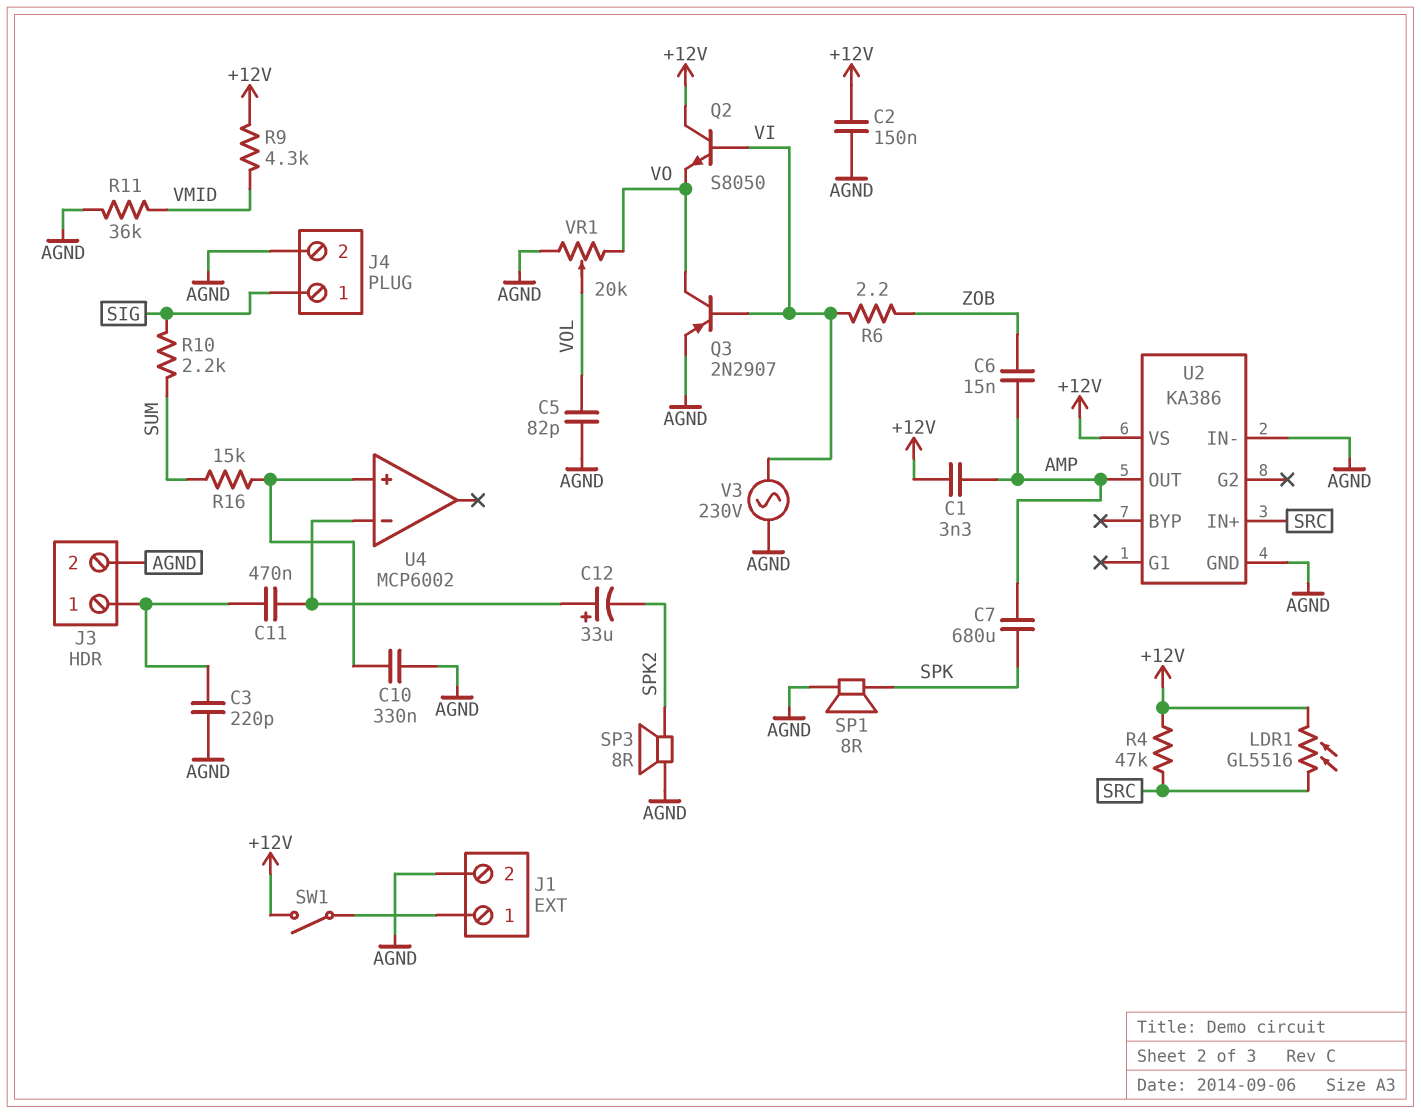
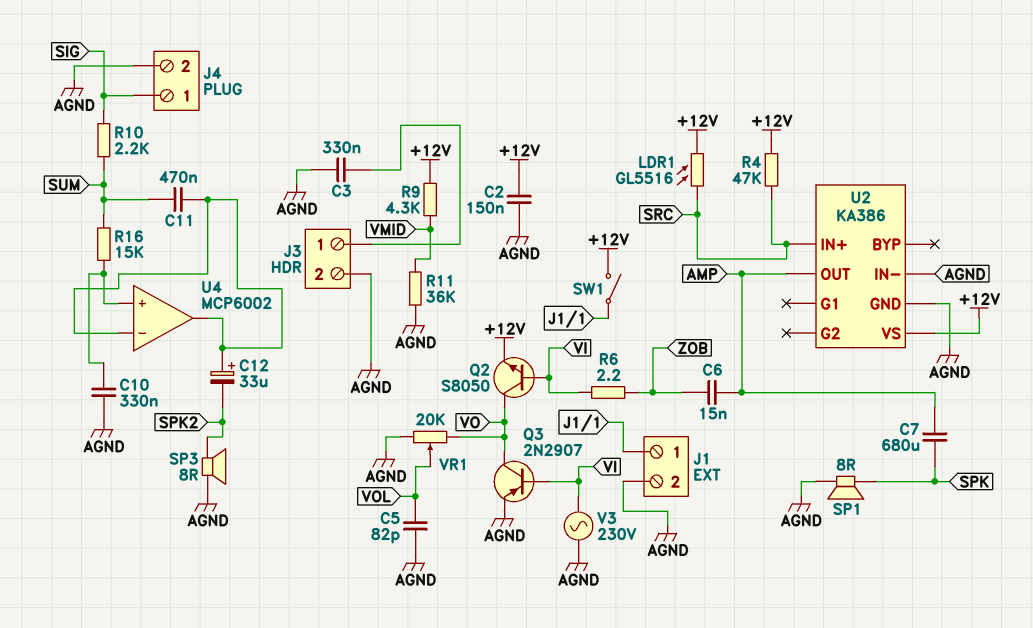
C1: 3.3nF (+12V, AMP) -> none
C3: 220pF (AGND, J3/1) -> 330nF (AGND, J3/1)
C11: 470nF (J3/1, U4/in-) -> 470nF (SUM, U4/in-)
Q2: NPN S8050 (B VI, C +12V, E VO) -> NPN S8050 (B VI, C VO, E +12V)
U4 pin out: none -> U4/in-

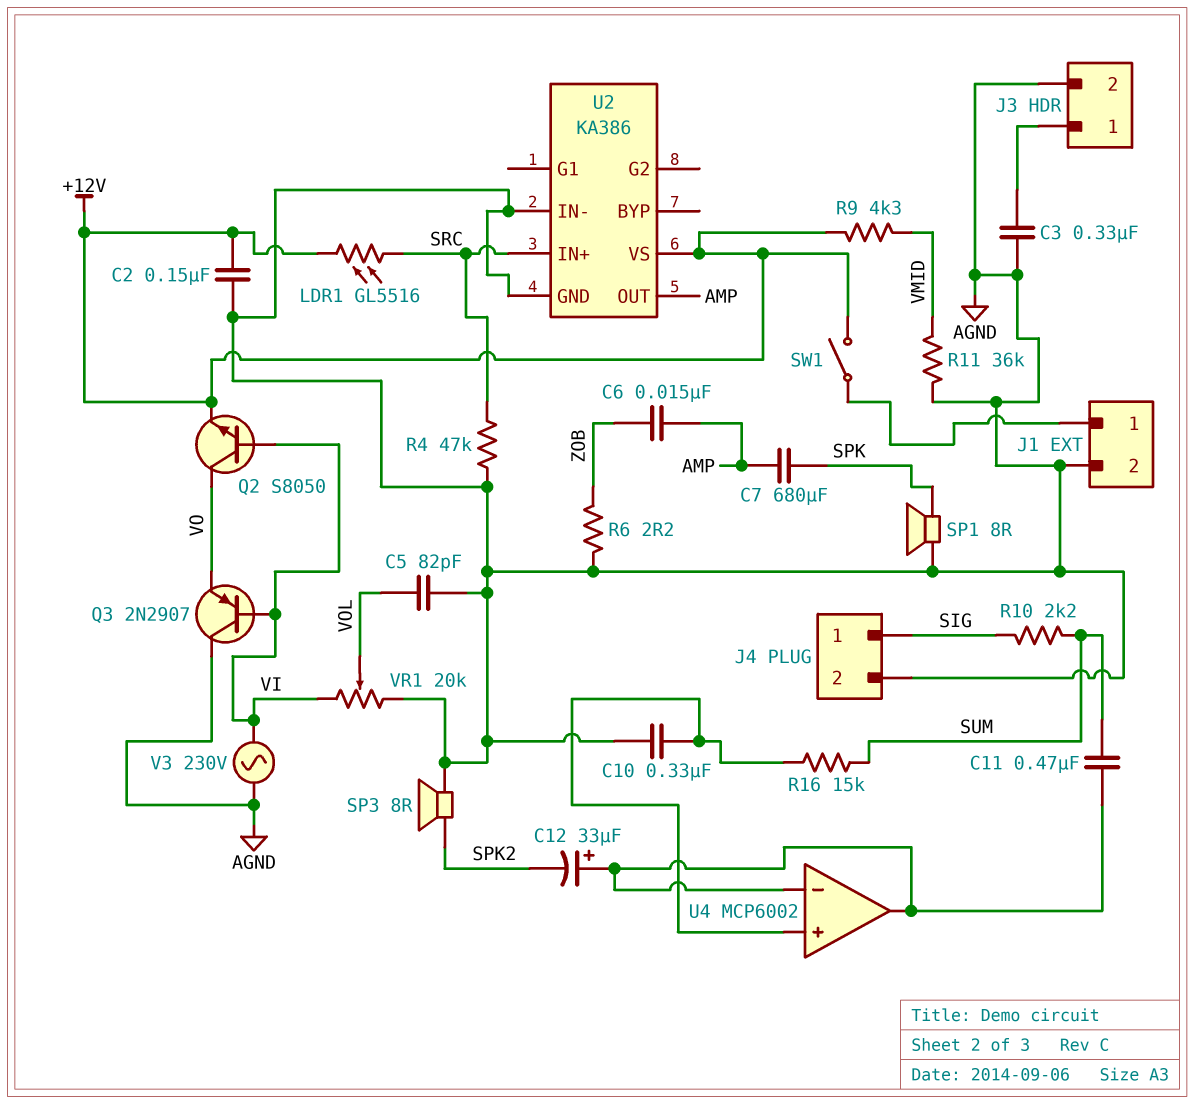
Q3: PNP 2N2907 (B VI, C VO, E AGND) -> PNP 2N2907 (B VI, C AGND, E VO)
R4: 47k (+12V, SRC) -> 47k (AGND, SRC)
R6: 2.2 (VI, ZOB) -> 2.2 (AGND, ZOB)
VR1: 20k (AGND, VO, wiper VOL) -> 20k (AGND, VI, wiper VOL)

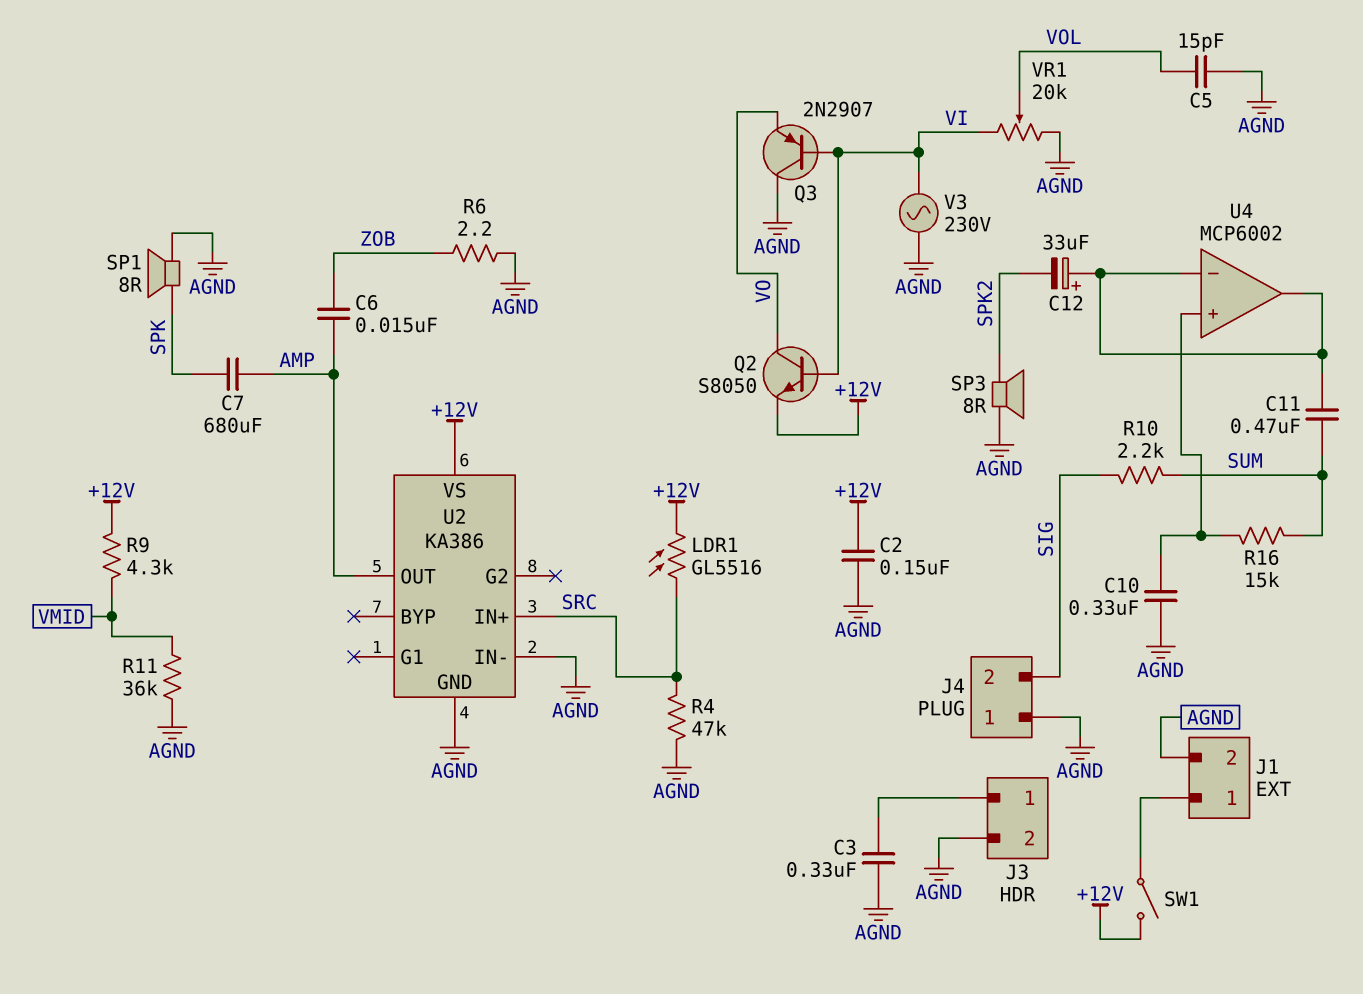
C5: 82pF (AGND, VOL) -> 15pF (AGND, VOL)
J4 pin 1: SIG -> AGND
J4 pin 2: AGND -> SIG

